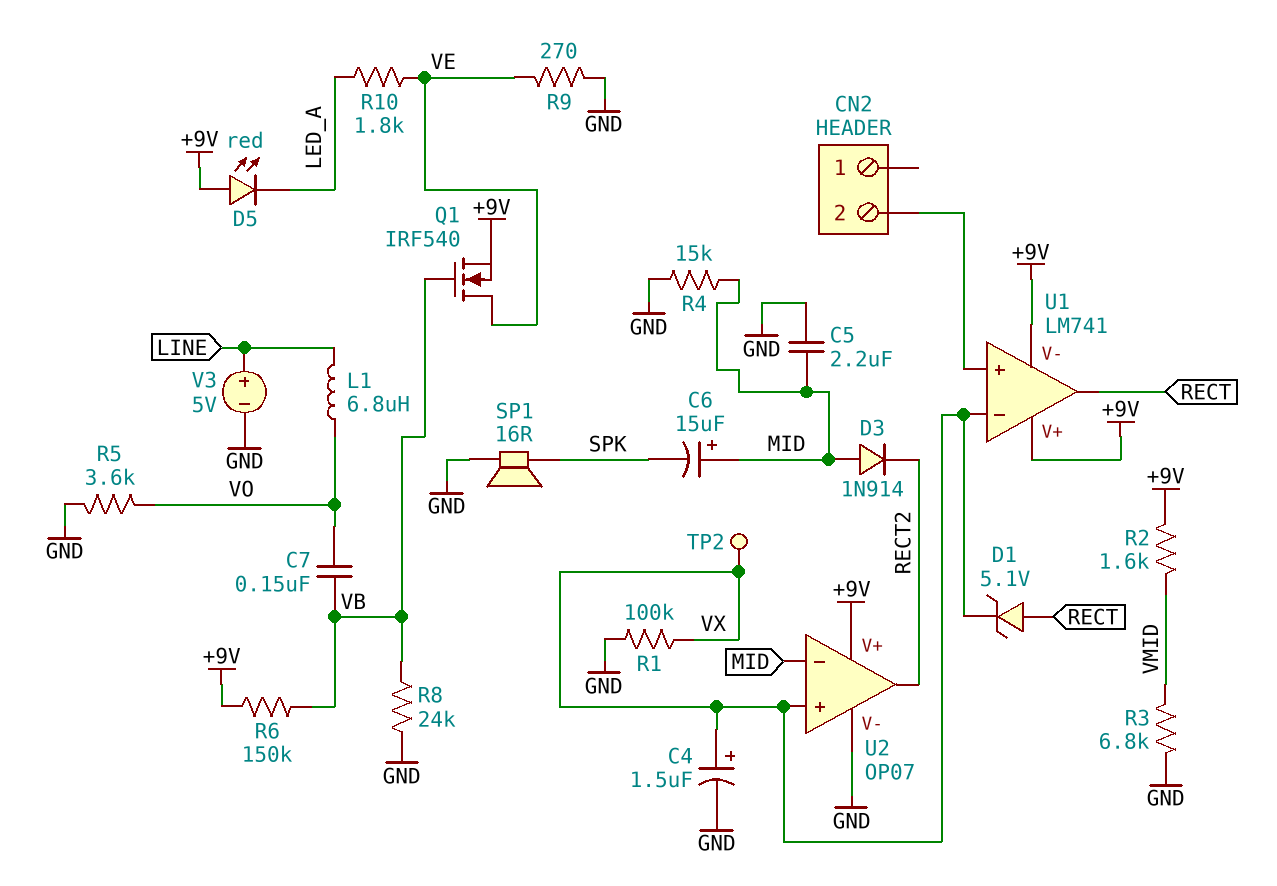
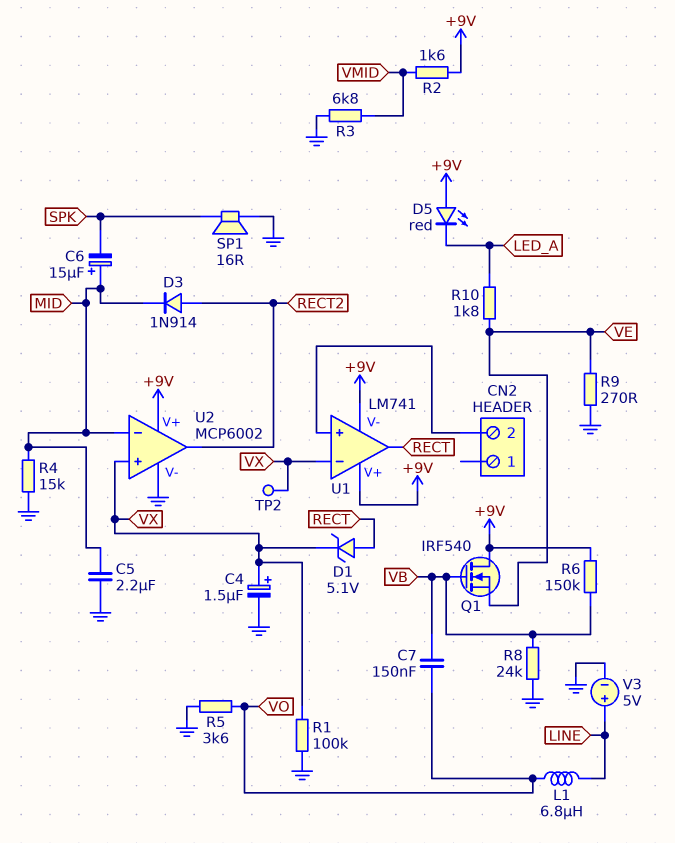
D3: diode 1N914 (A MID, K RECT2) -> diode 1N914 (A RECT2, K MID)
Q1: NMOS IRF540 (G VB, D VE, S +9V) -> NMOS IRF540 (G VB, D +9V, S VE)
U2: OP07 -> MCP6002

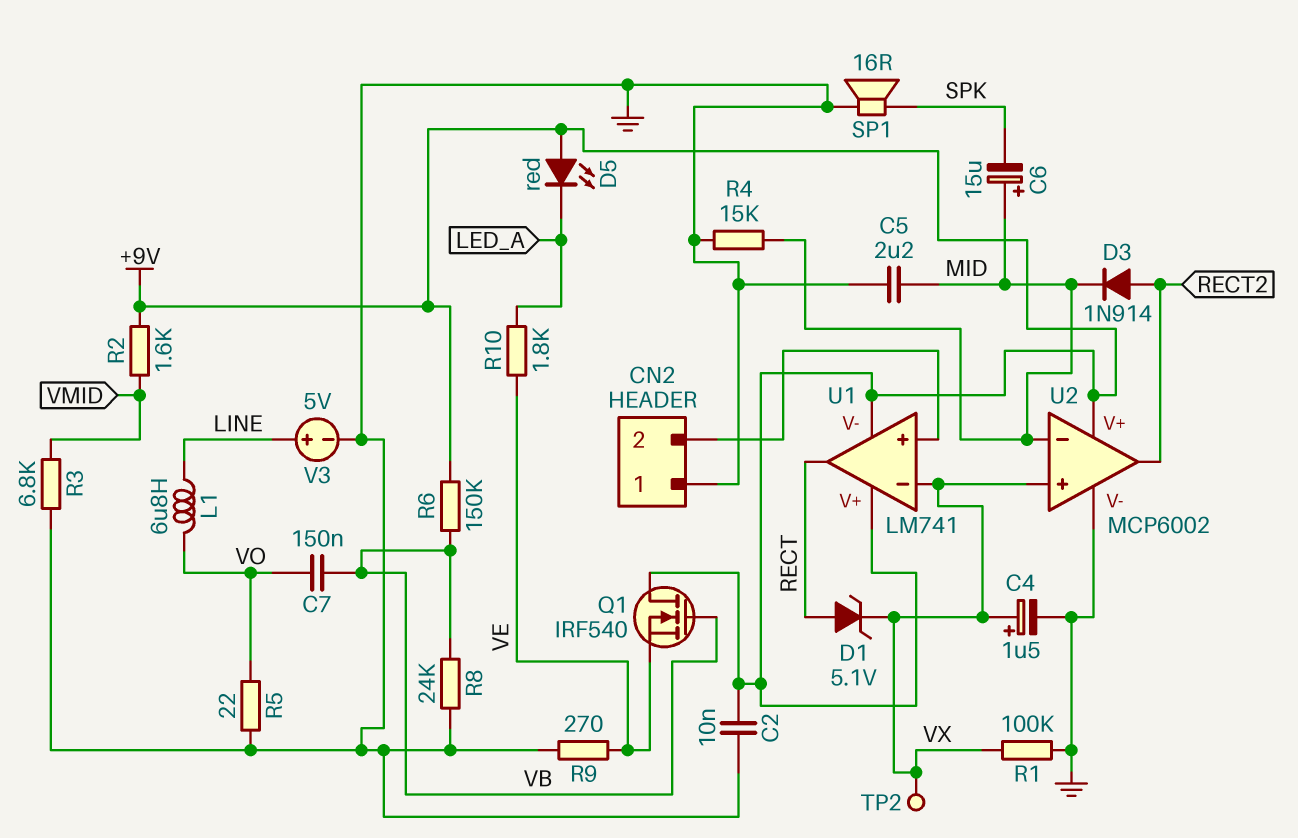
C2: none -> 10nF (+9V, GND)
CN2 pin 1: none -> GND
R5: 3.6k (GND, VO) -> 22 (GND, VO)

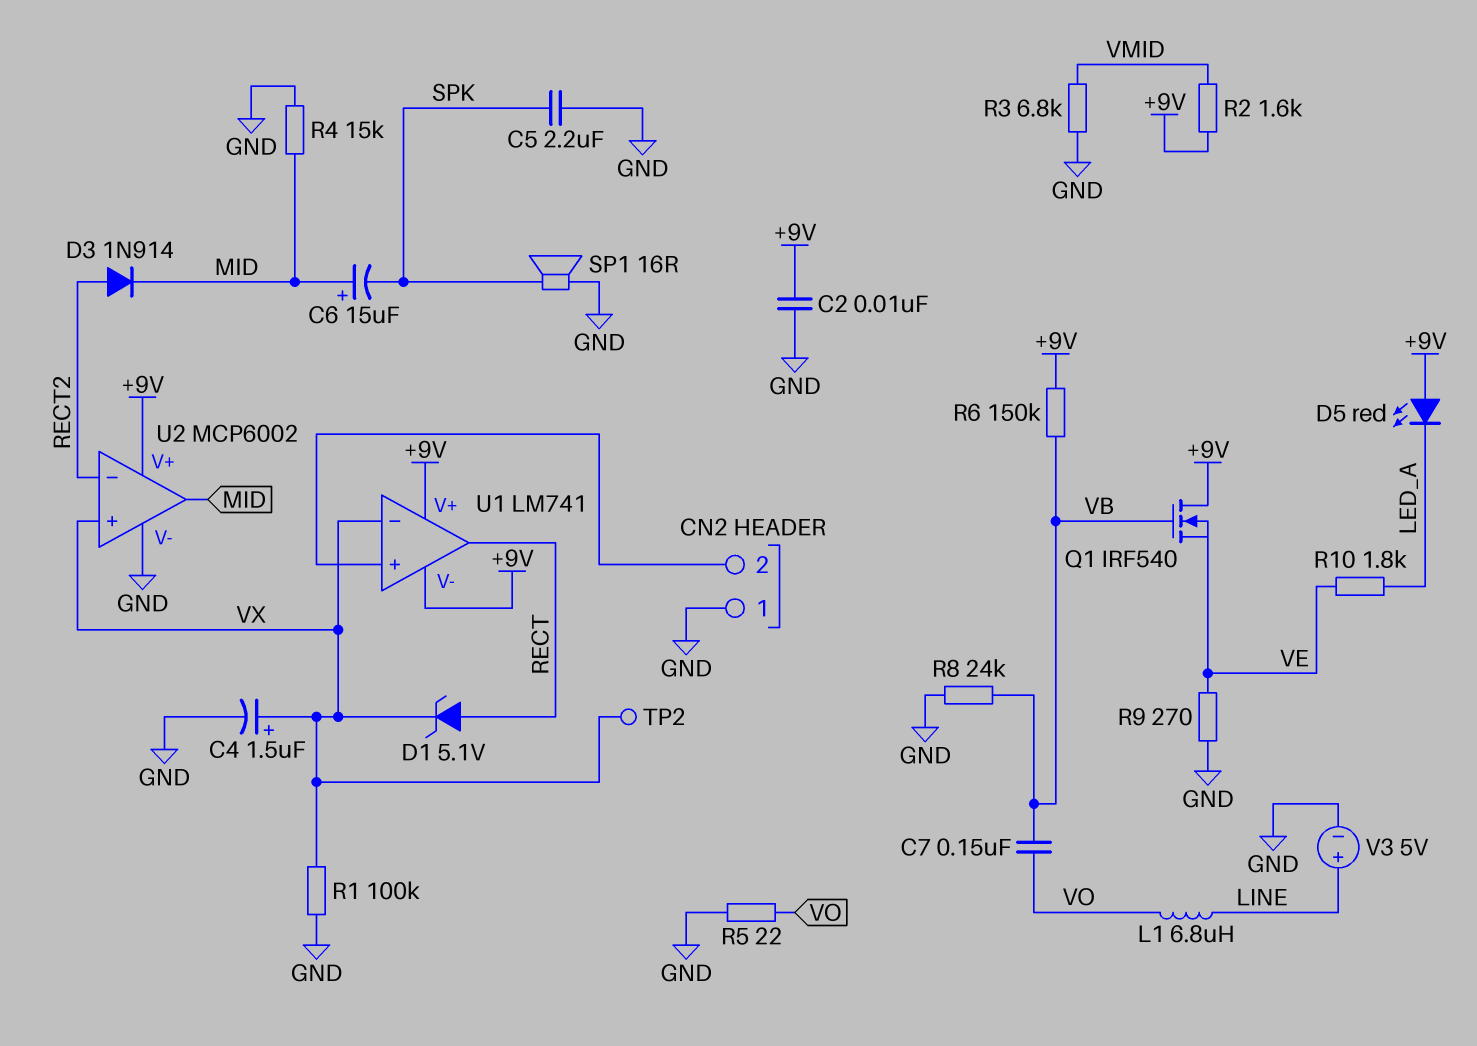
C5: 2.2uF (GND, MID) -> 2.2uF (GND, SPK)
U2 pin in-: MID -> RECT2
U2 pin out: RECT2 -> MID

